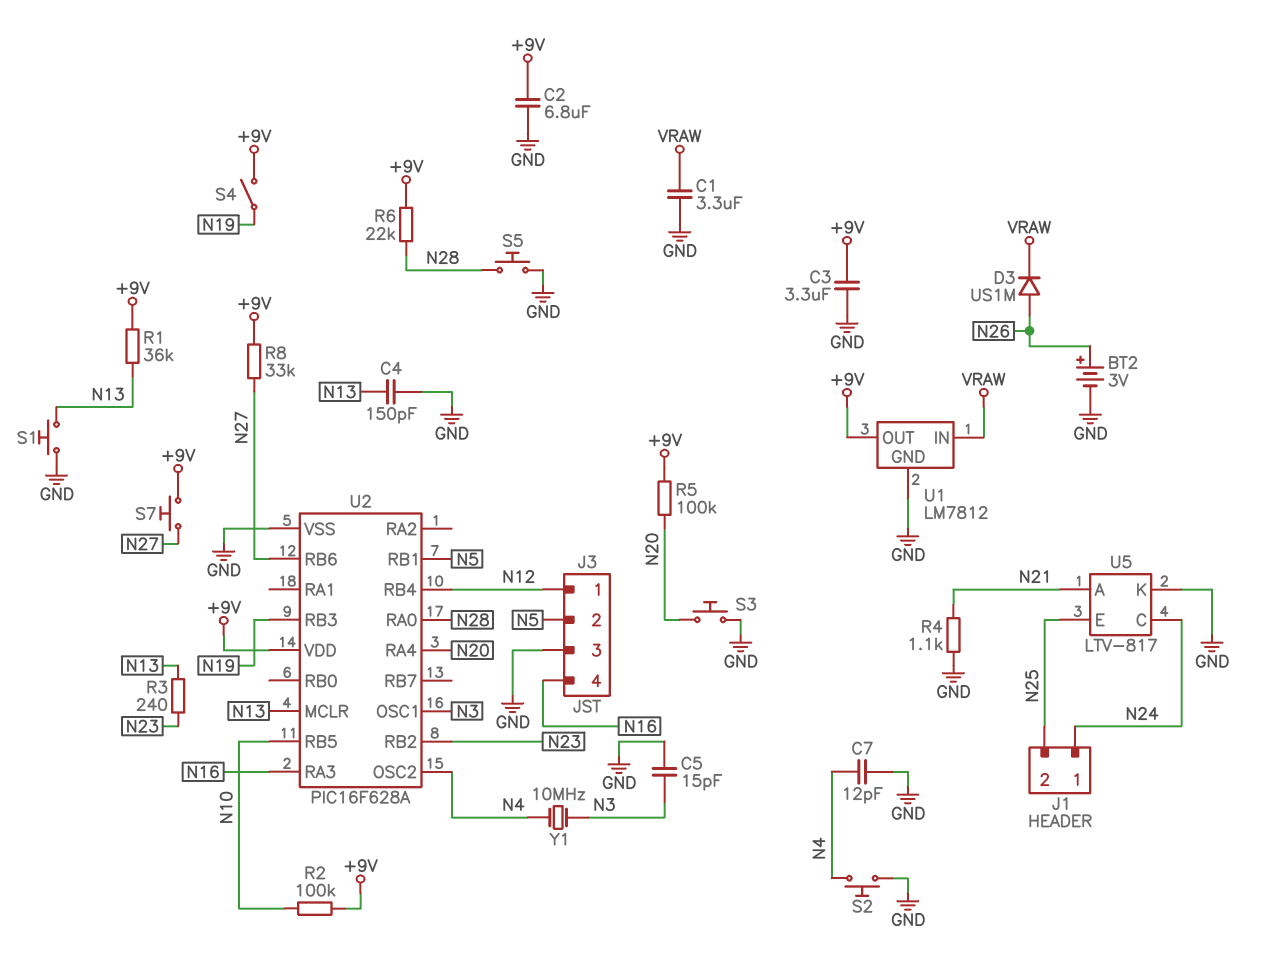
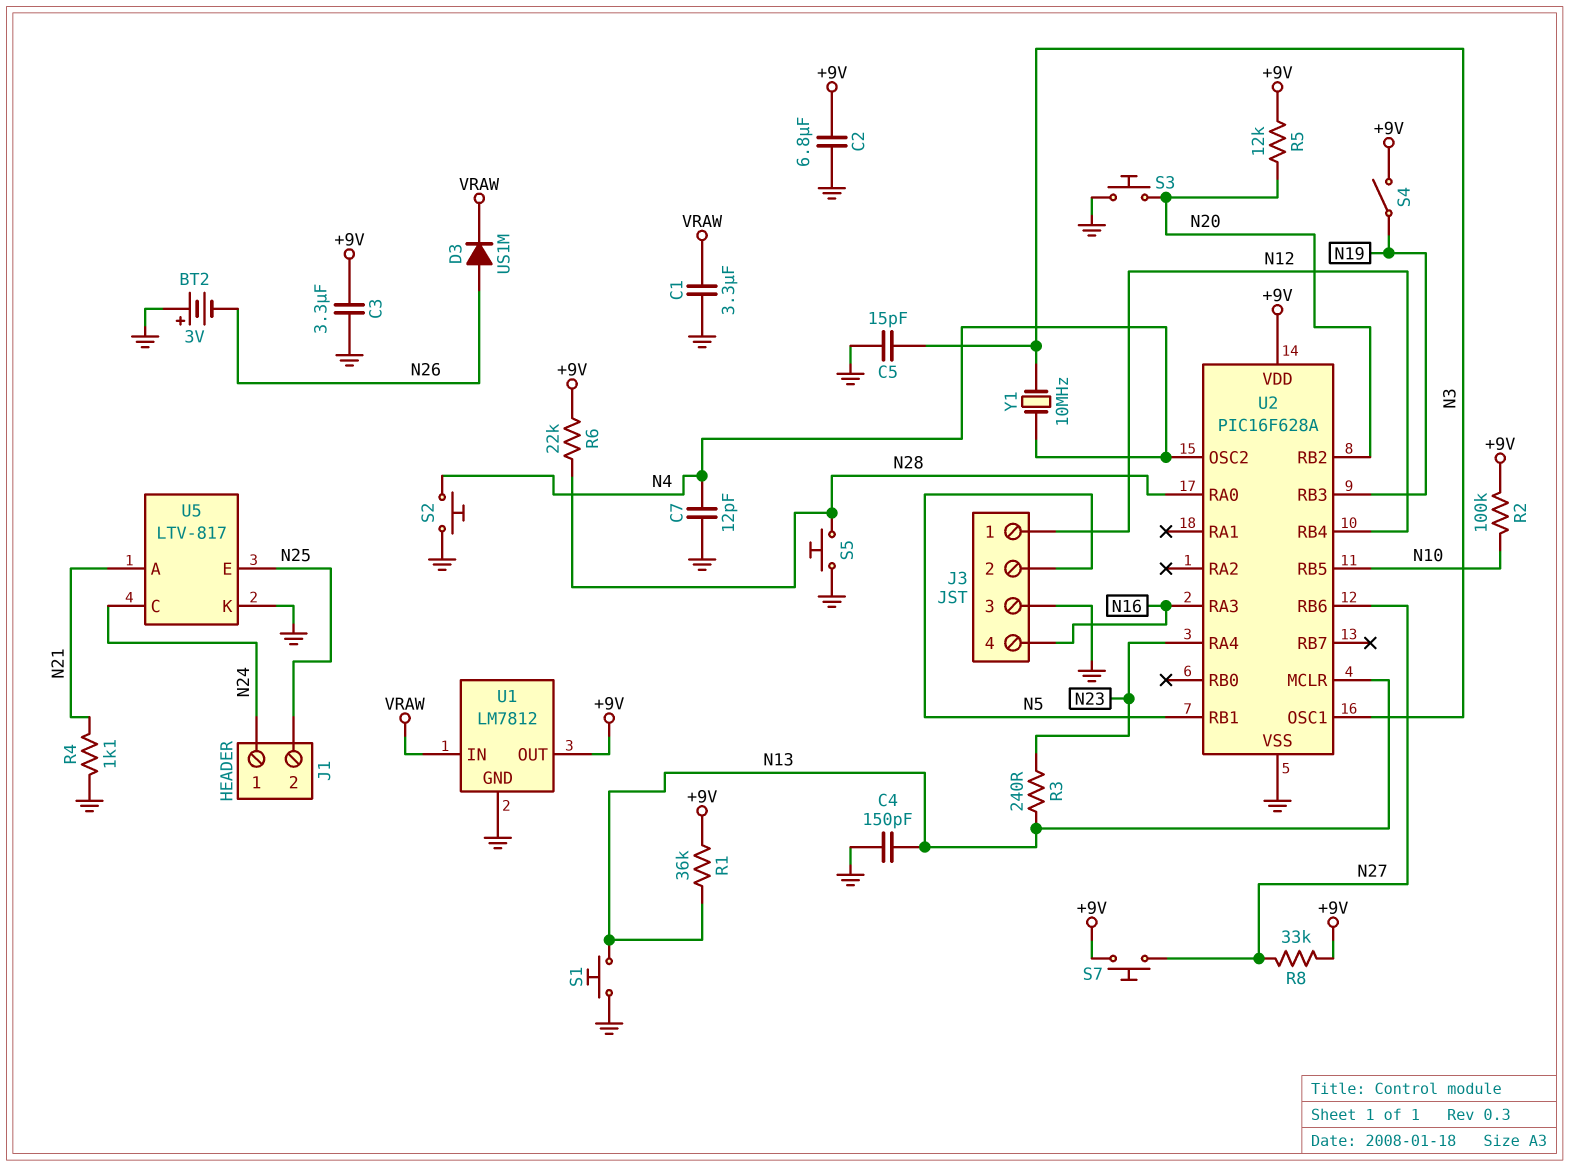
BT2: 3V (plus N26, minus GND) -> 3V (plus GND, minus N26)
R5: 100k (+9V, N20) -> 12k (+9V, N20)
U2 pin RA4: N20 -> N23
U2 pin RB2: N23 -> N20

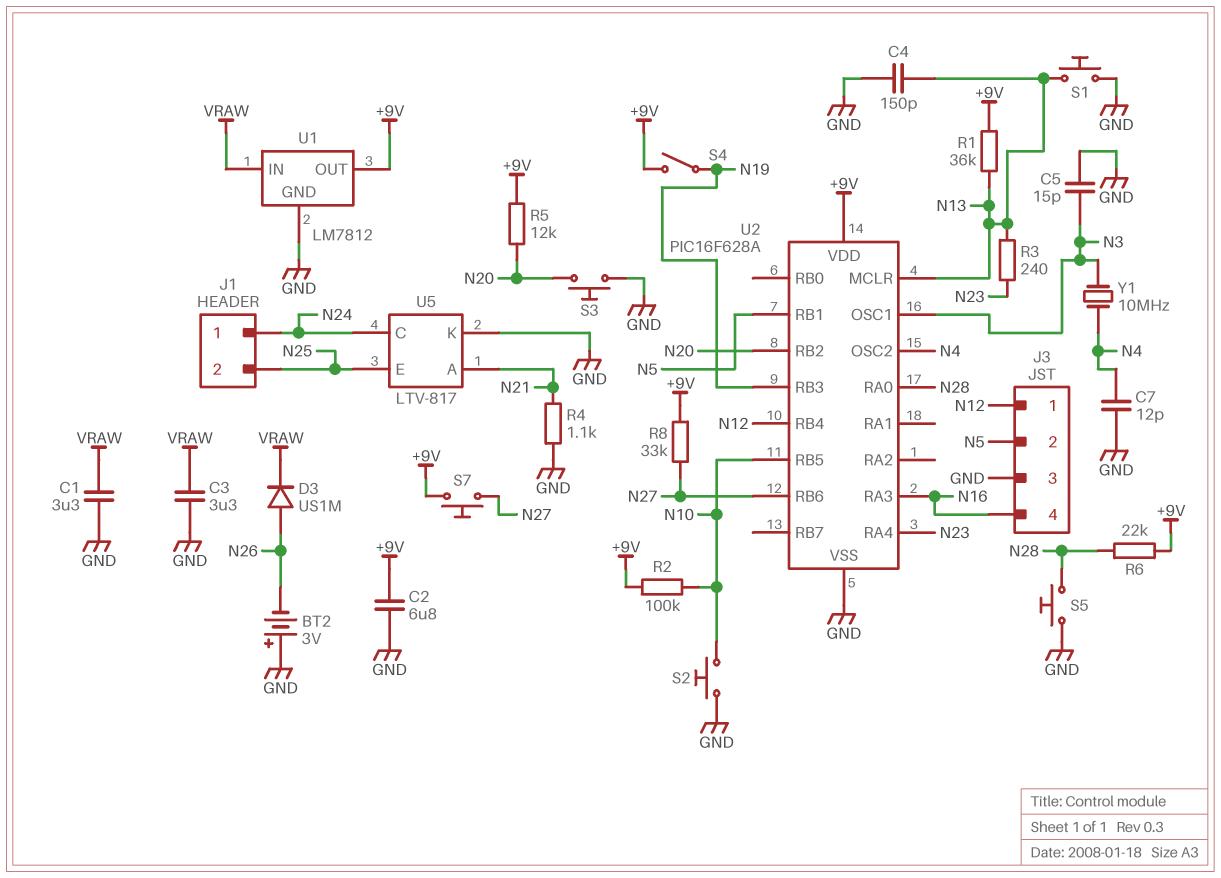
C3: 3.3uF (+9V, GND) -> 3.3uF (GND, VRAW)
S2: button (GND, N4) -> button (GND, N10)

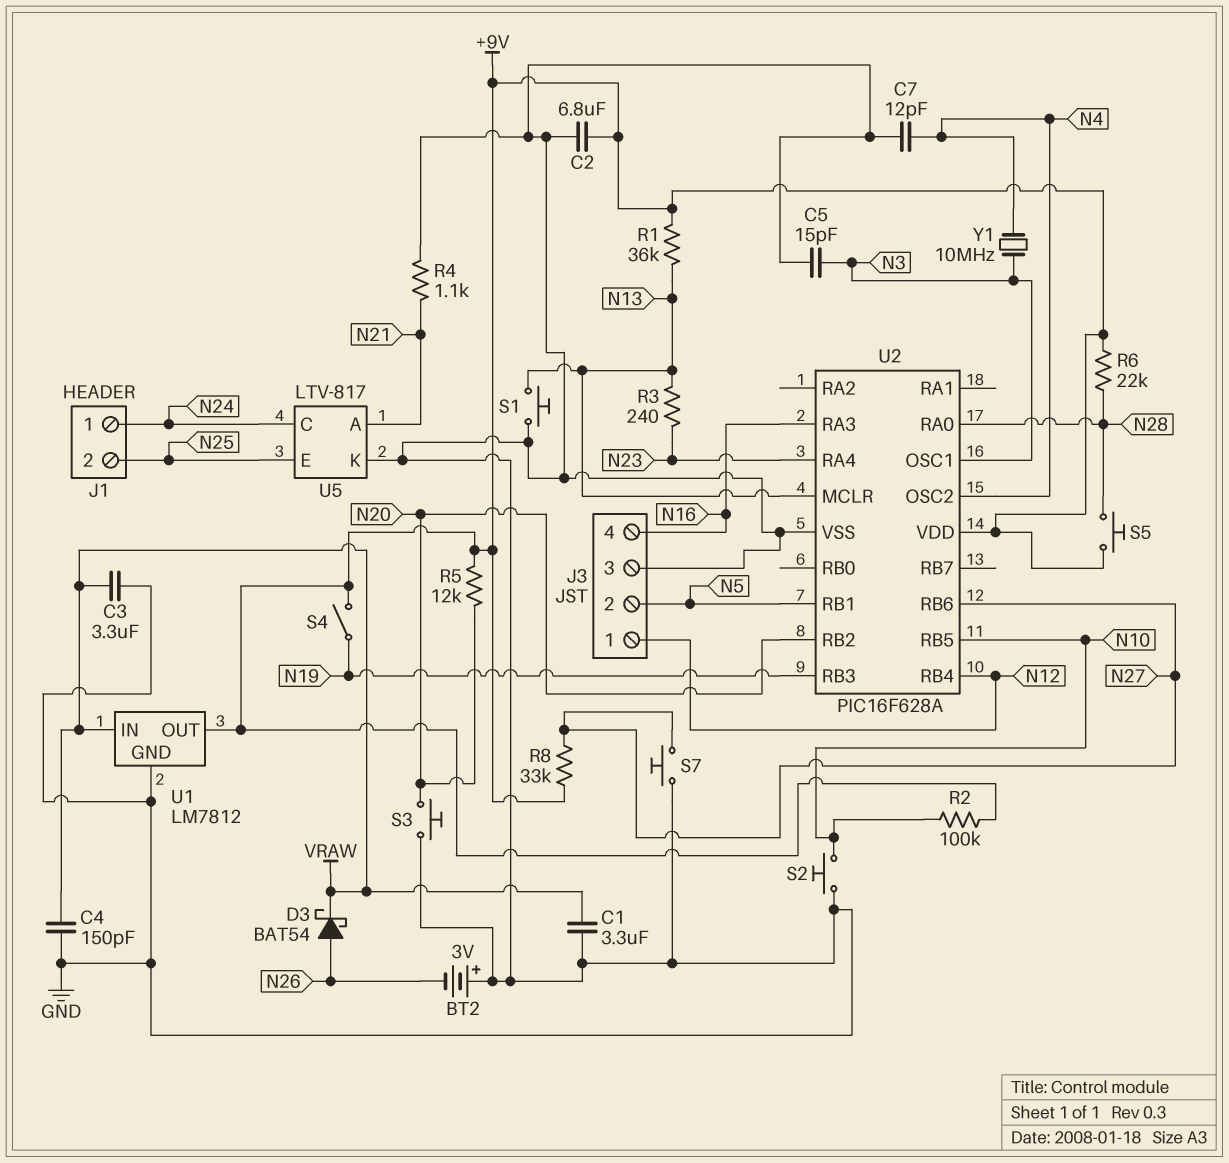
C4: 150pF (GND, N13) -> 150pF (GND, VRAW)
D3: diode US1M (A N26, K VRAW) -> schottky BAT54 (A N26, K VRAW)
S5: button (GND, N28) -> button (+9V, N28)
S7: button (+9V, N27) -> button (GND, N27)

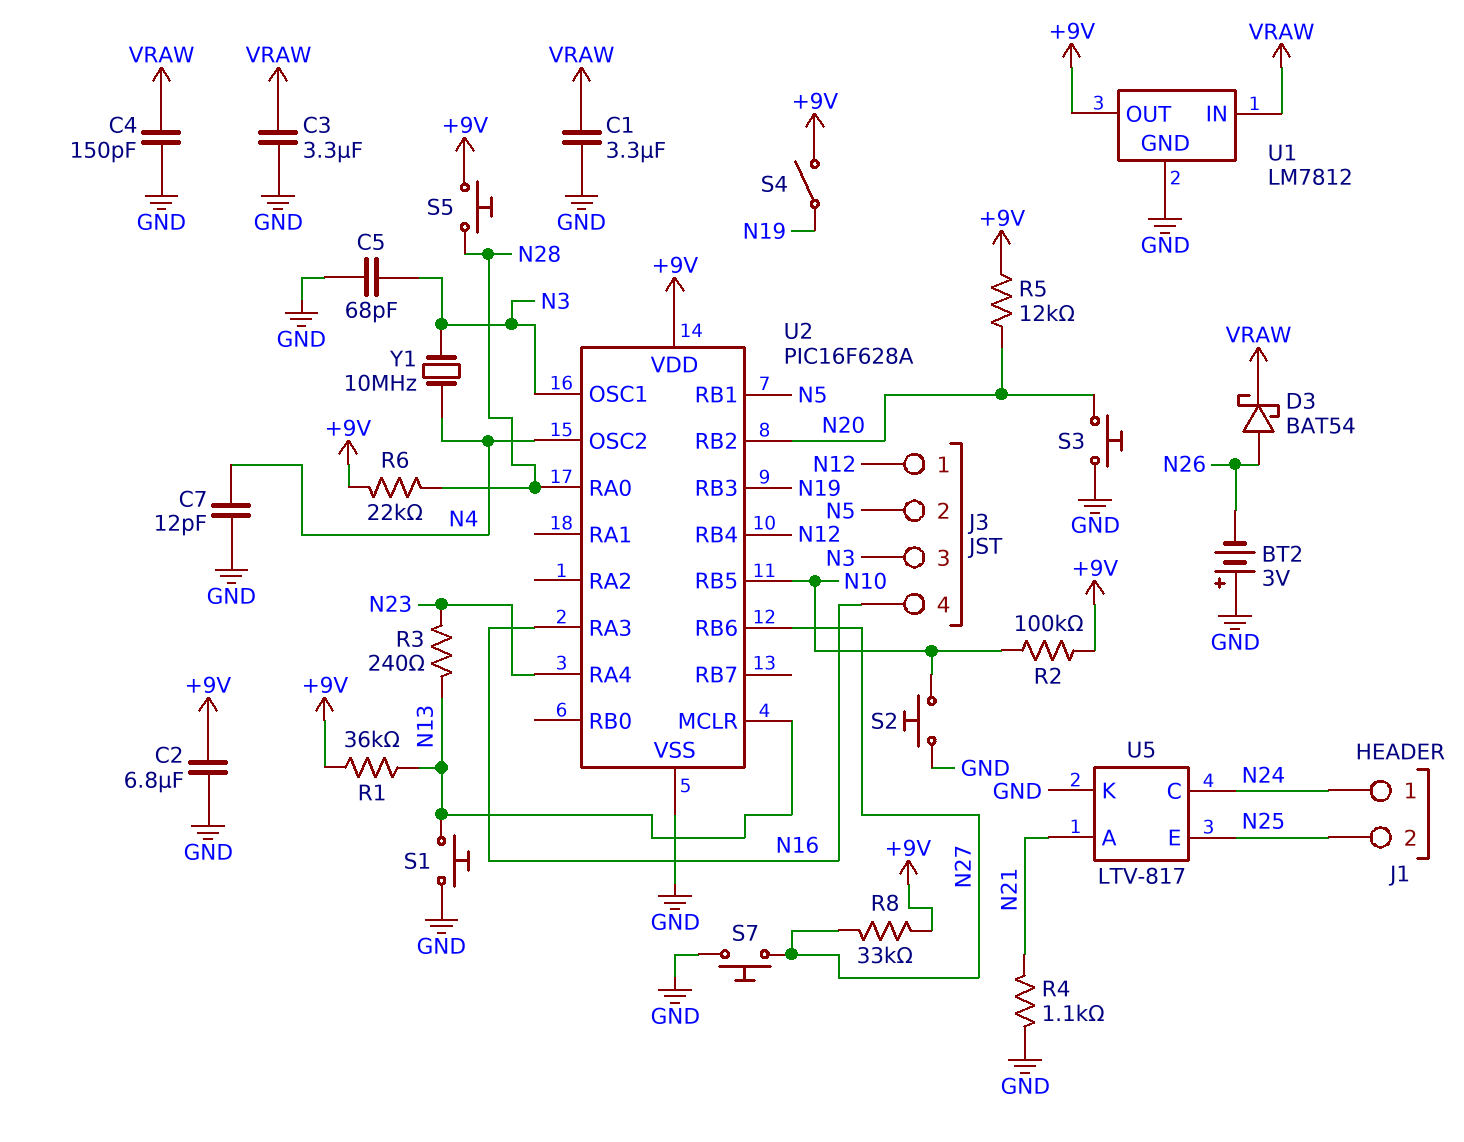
C5: 15pF (GND, N3) -> 68pF (GND, N3)
J3 pin 3: GND -> N3

